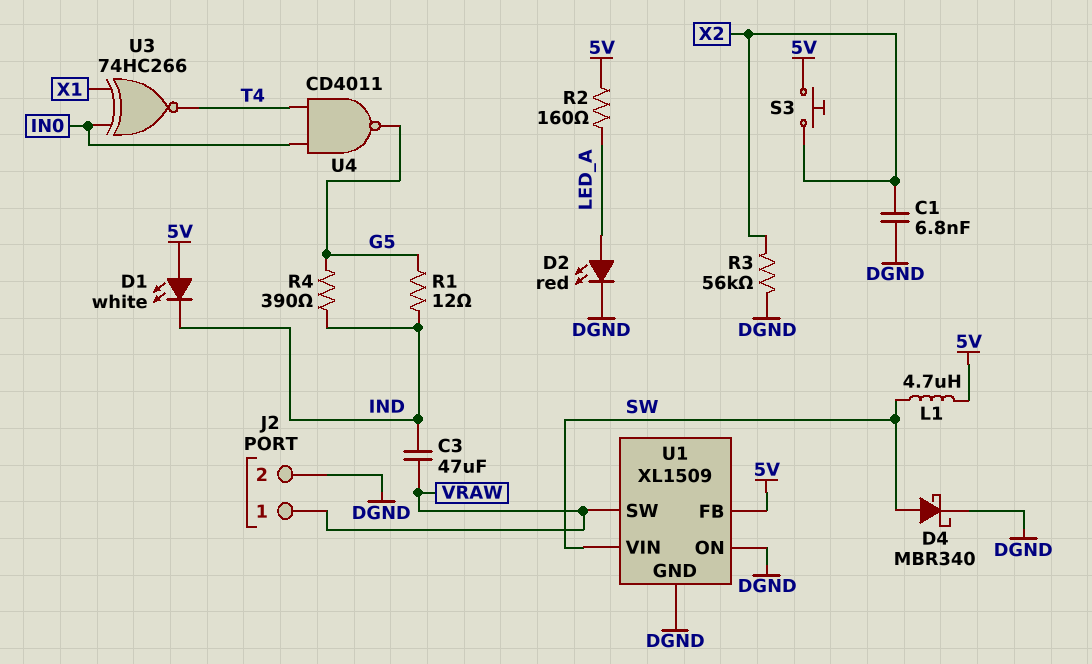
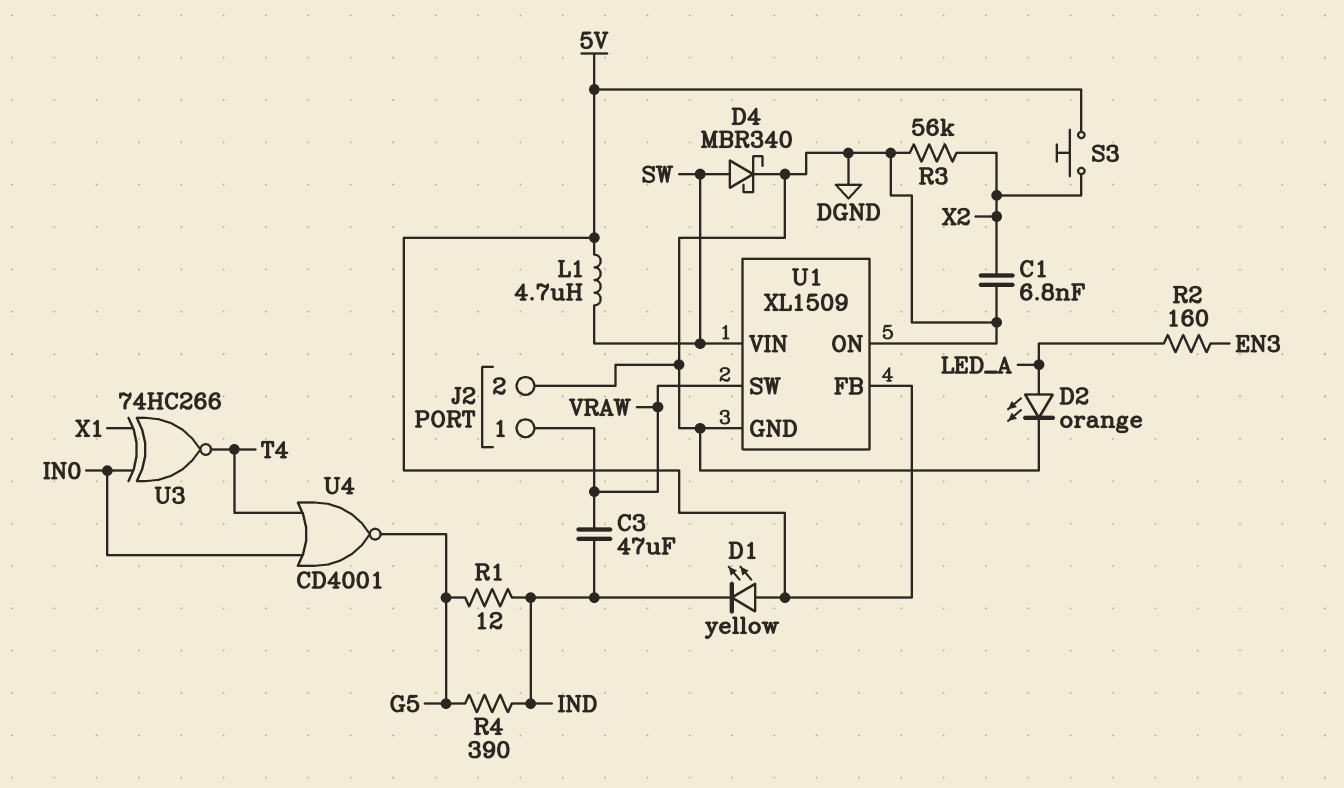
D1: LED white (A 5V, K IND) -> LED yellow (A 5V, K IND)
D2: LED red (A LED_A, K DGND) -> LED orange (A LED_A, K DGND)
R2: 160 (5V, LED_A) -> 160 (EN3, LED_A)
U4: NAND CD4011 (in IN0, in T4, out G5) -> NOR CD4001 (in IN0, in T4, out G5)

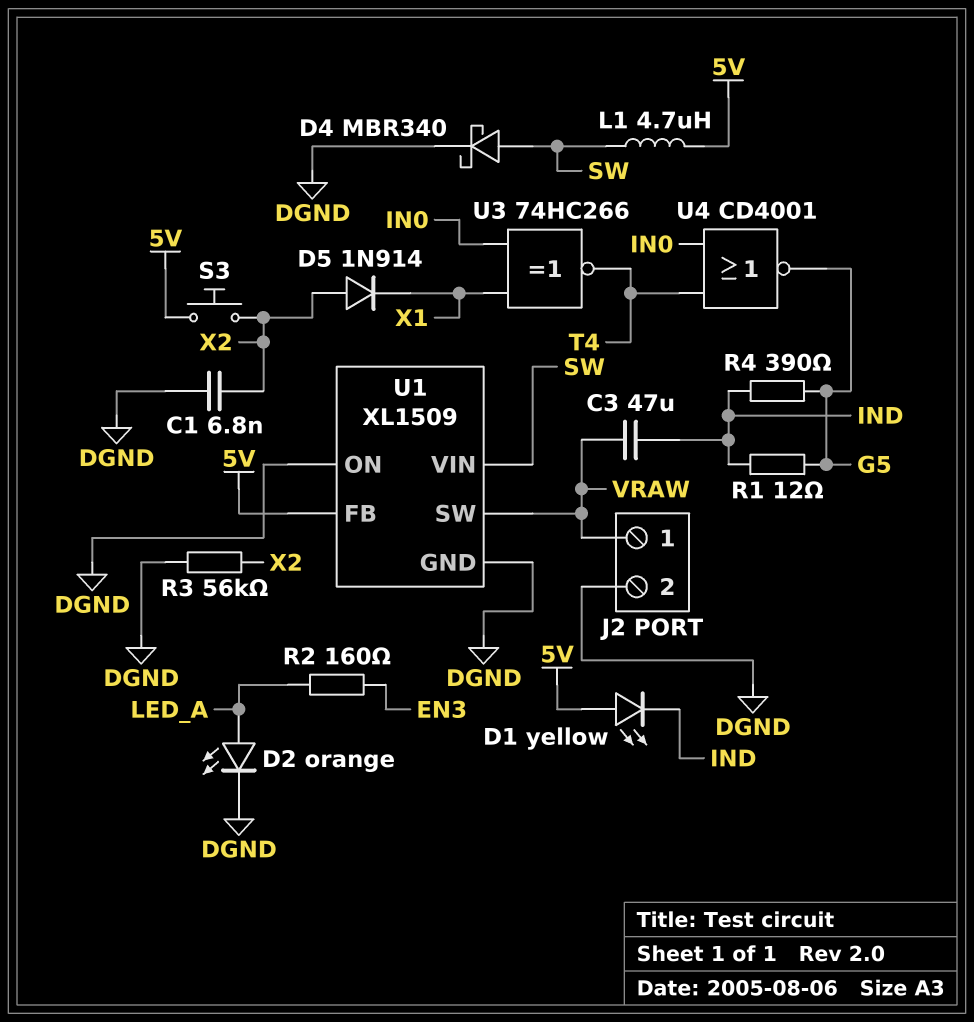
D5: none -> diode 1N914 (A X2, K X1)

